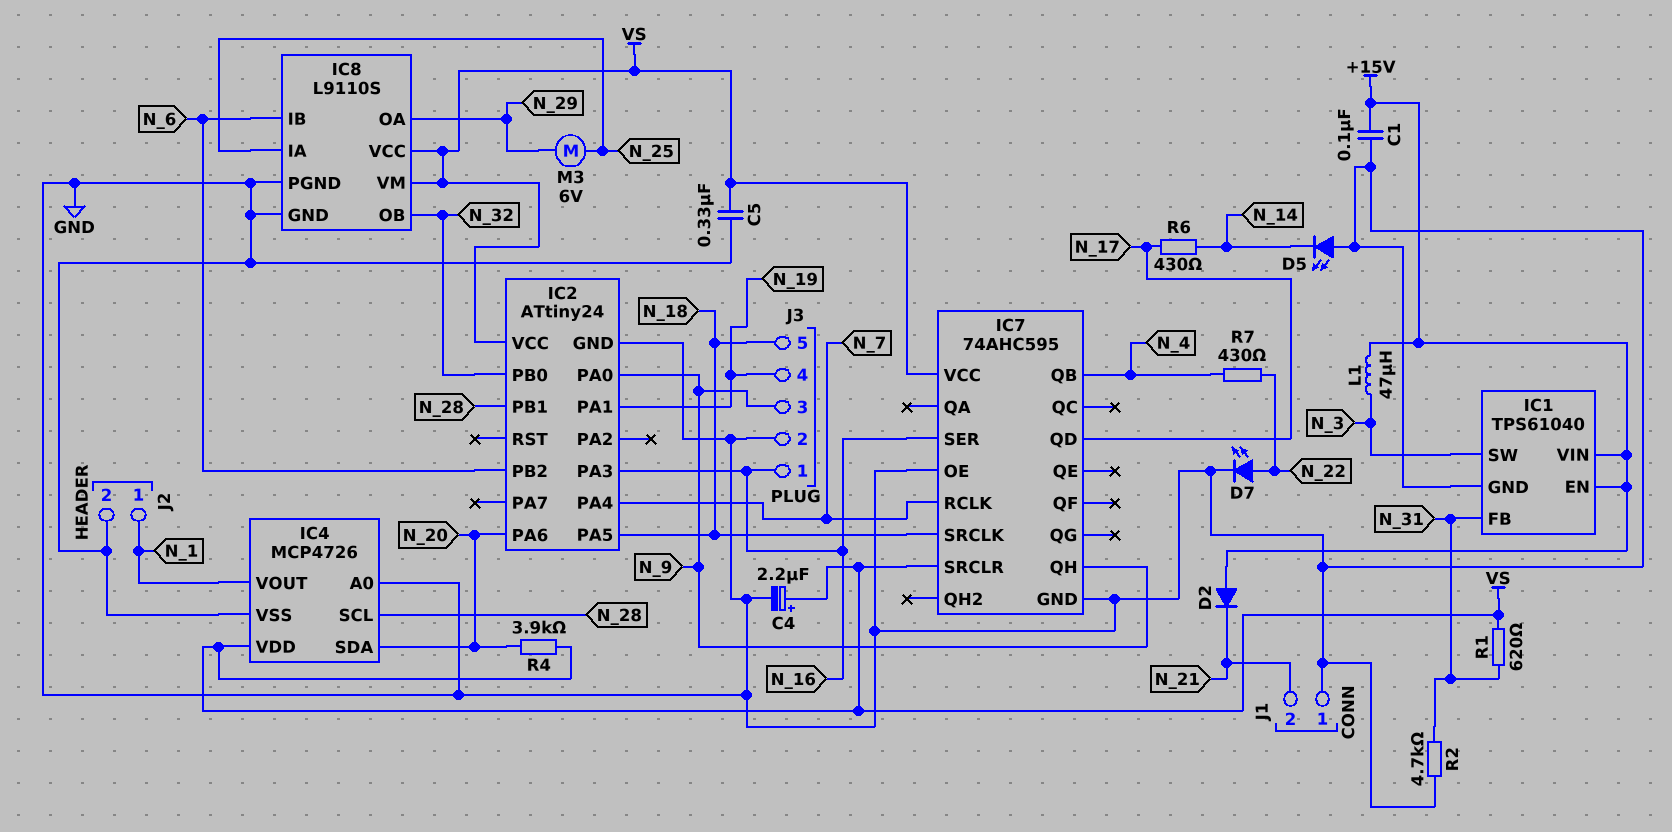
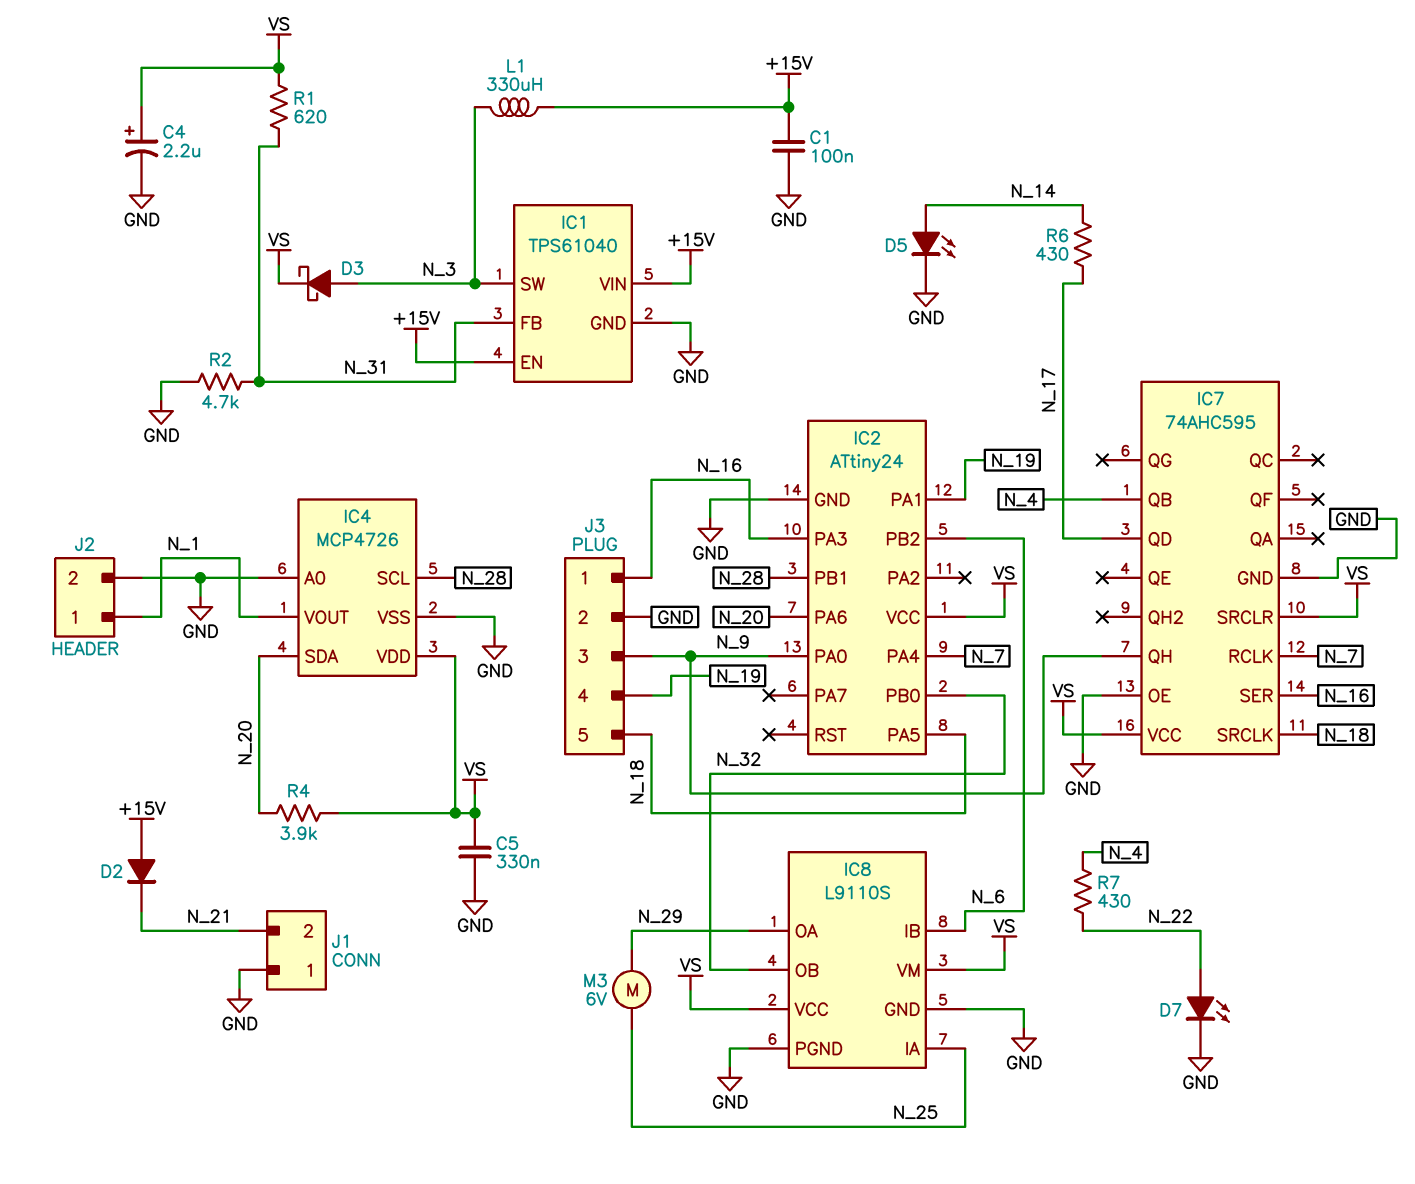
D3: none -> schottky (A N_3, K VS)
D5: LED (A GND, K N_14) -> LED (A N_14, K GND)
L1: 47uH (+15V, N_3) -> 330uH (+15V, N_3)

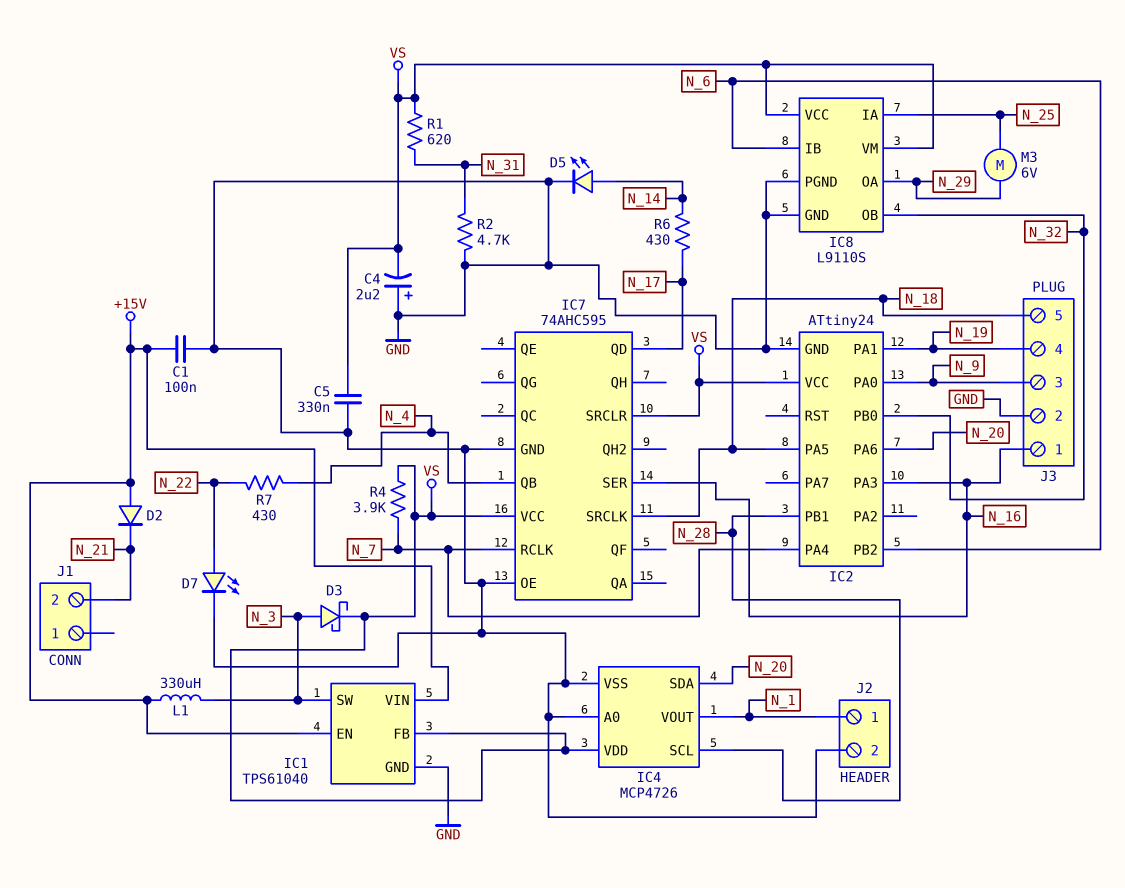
C4: 2.2uF (plus VS, minus GND) -> 2.2uF (plus GND, minus VS)
IC1 pin FB: N_31 -> VS
IC7 pin QH: N_9 -> none
J1 pin 1: GND -> none
R4: 3.9k (N_20, VS) -> 3.9k (N_7, VS)

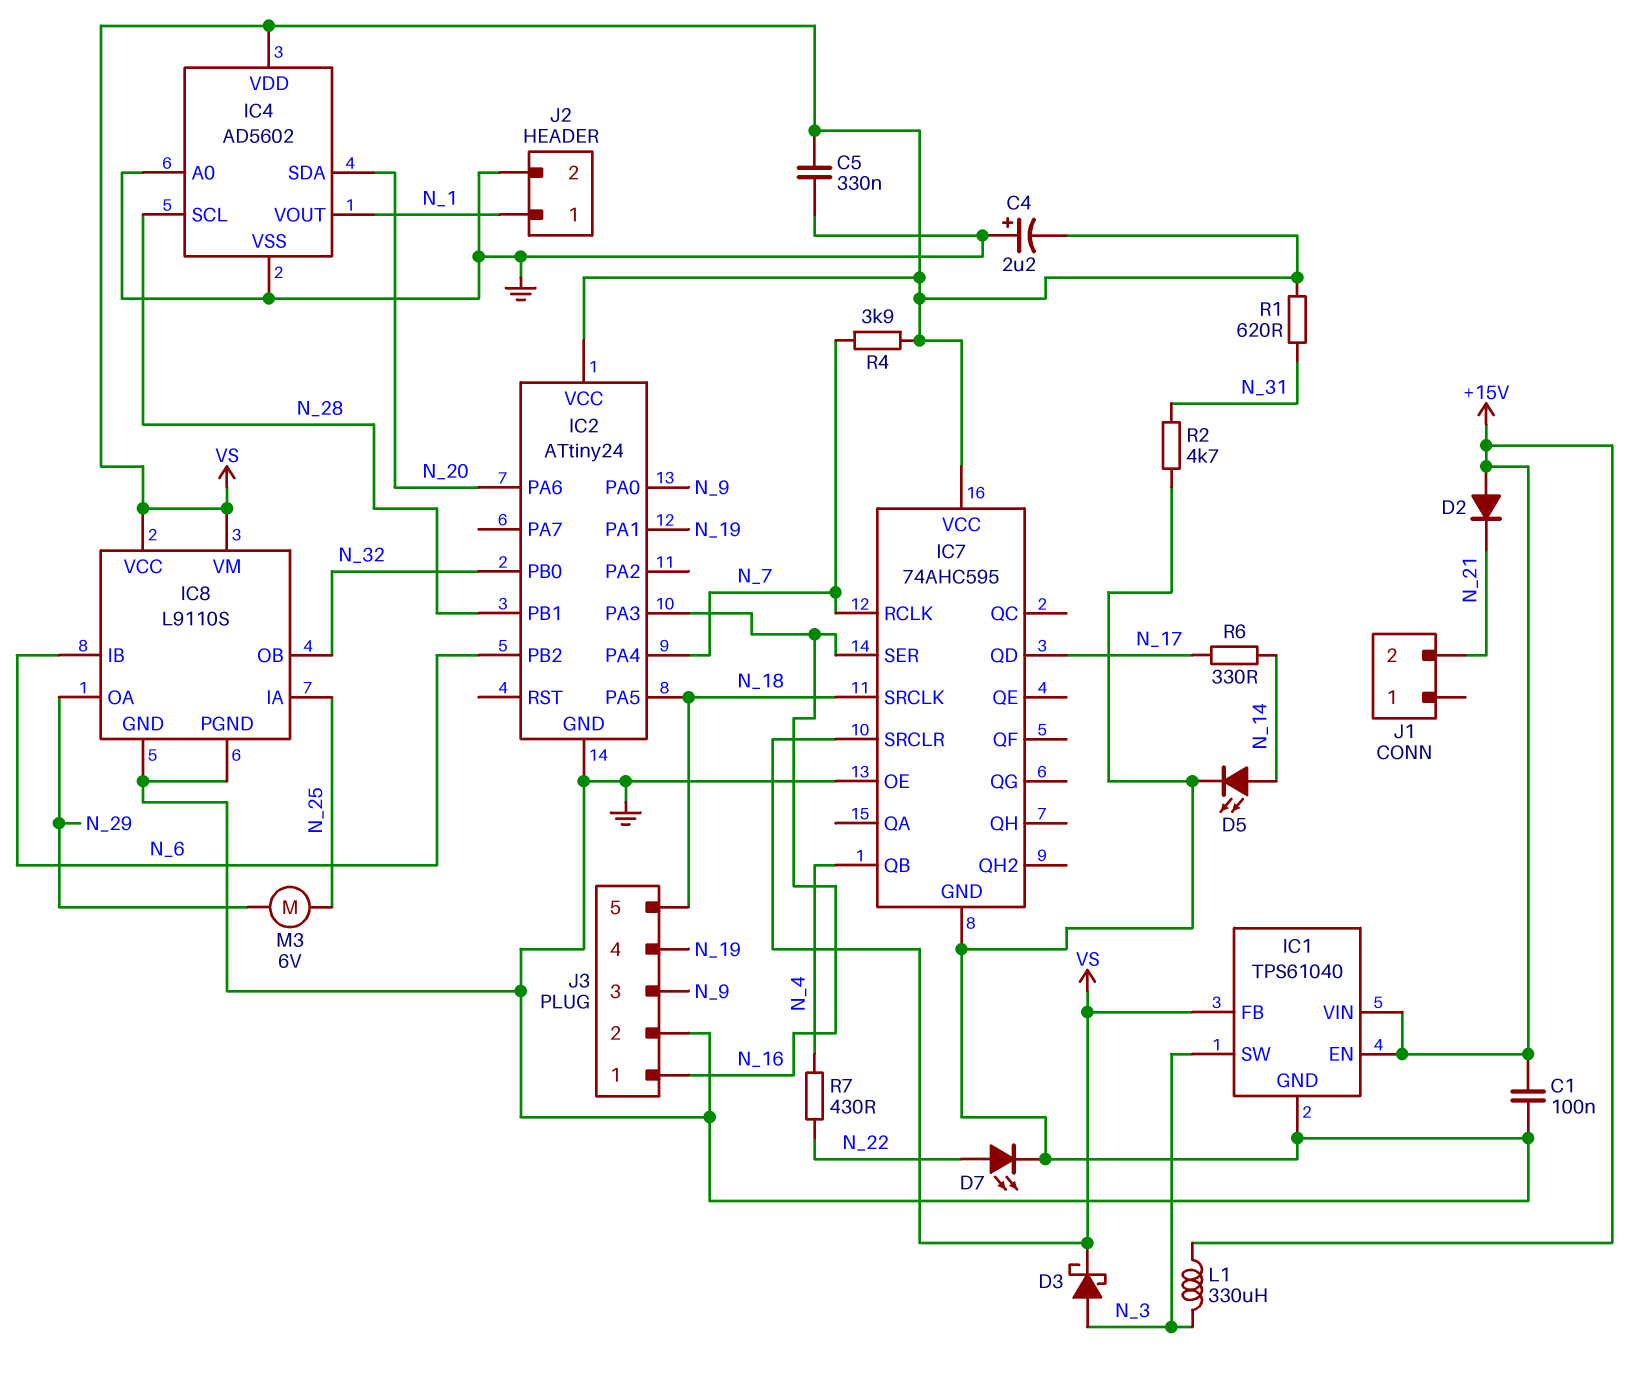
IC4: MCP4726 -> AD5602
R6: 430 (N_14, N_17) -> 330 (N_14, N_17)

